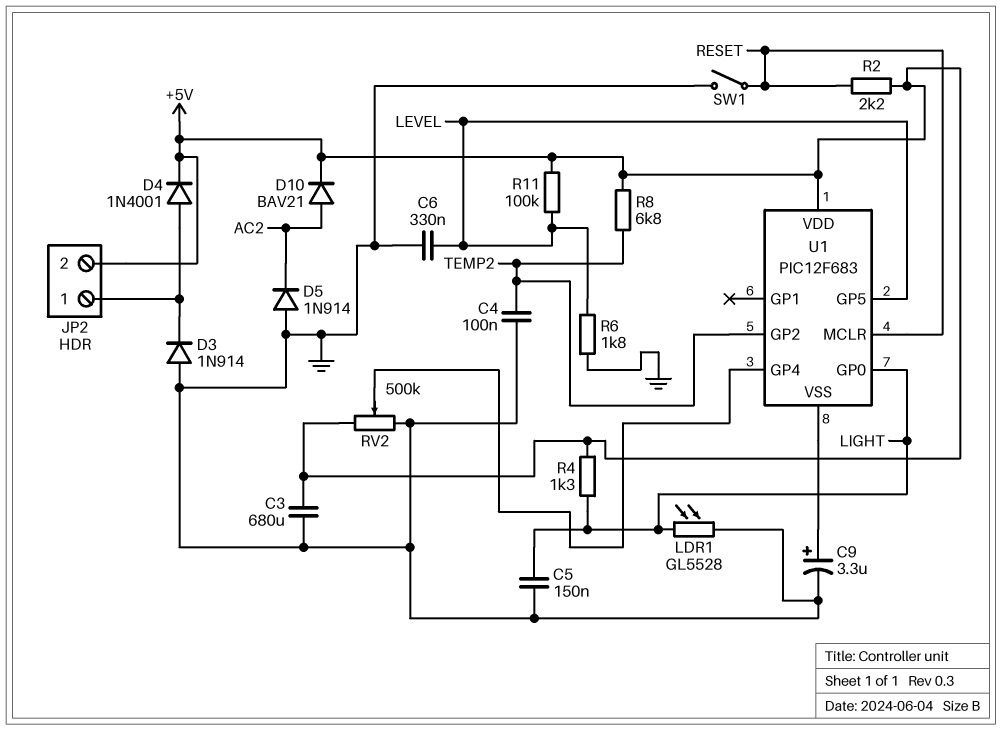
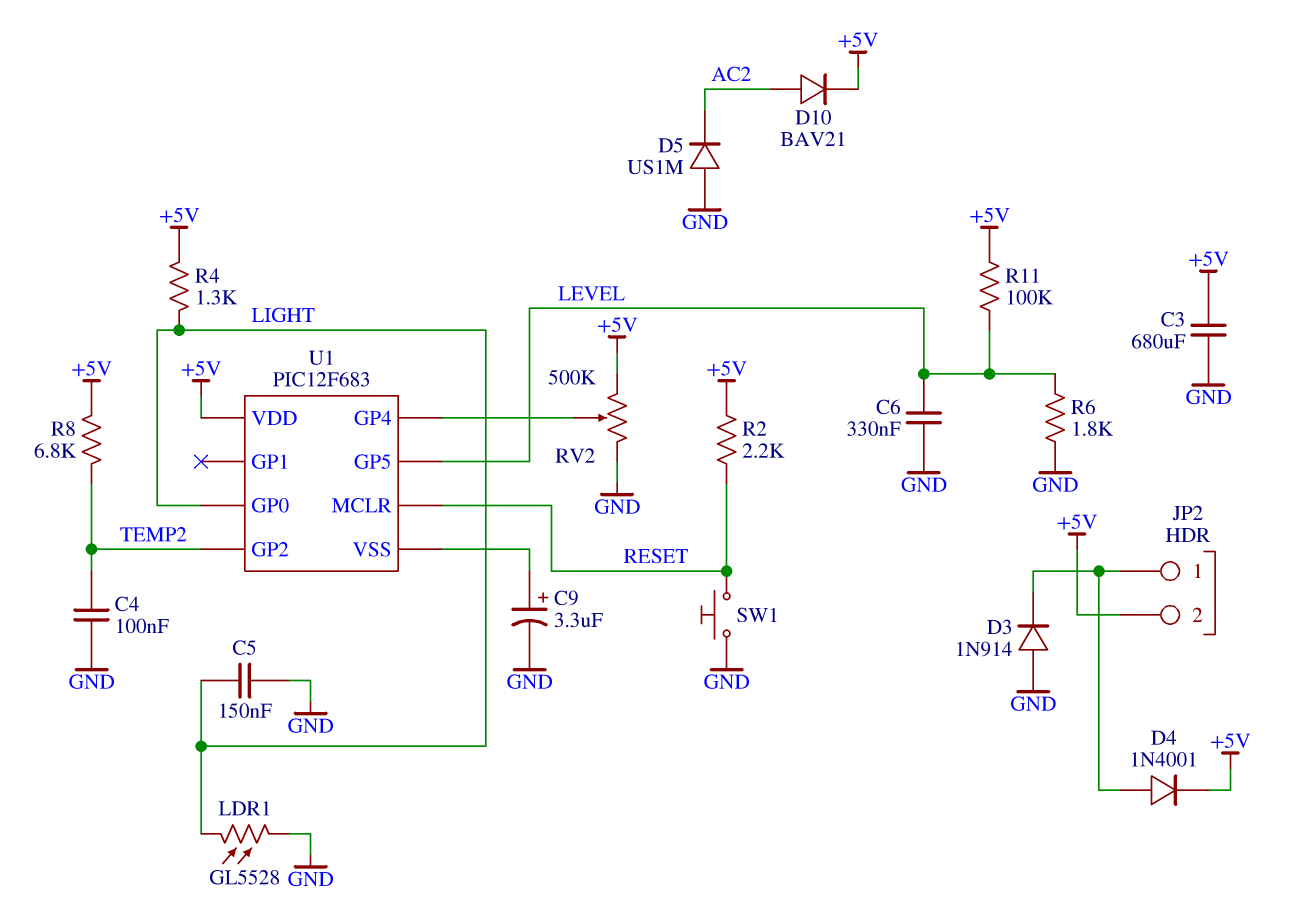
D5: diode 1N914 (A GND, K AC2) -> diode US1M (A GND, K AC2)
SW1: switch (GND, RESET) -> button (GND, RESET)

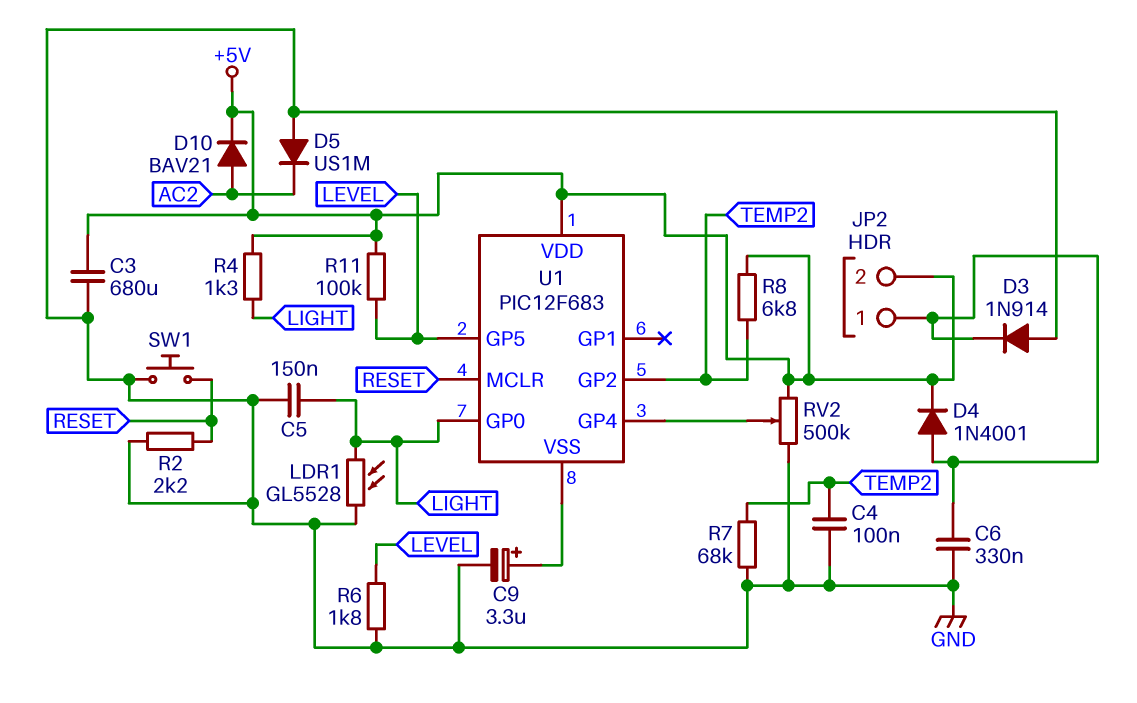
C6: 330nF (GND, LEVEL) -> 330nF (GND, JP2/1)
R2: 2.2k (+5V, RESET) -> 2.2k (GND, RESET)
R7: none -> 68k (GND, TEMP2)

